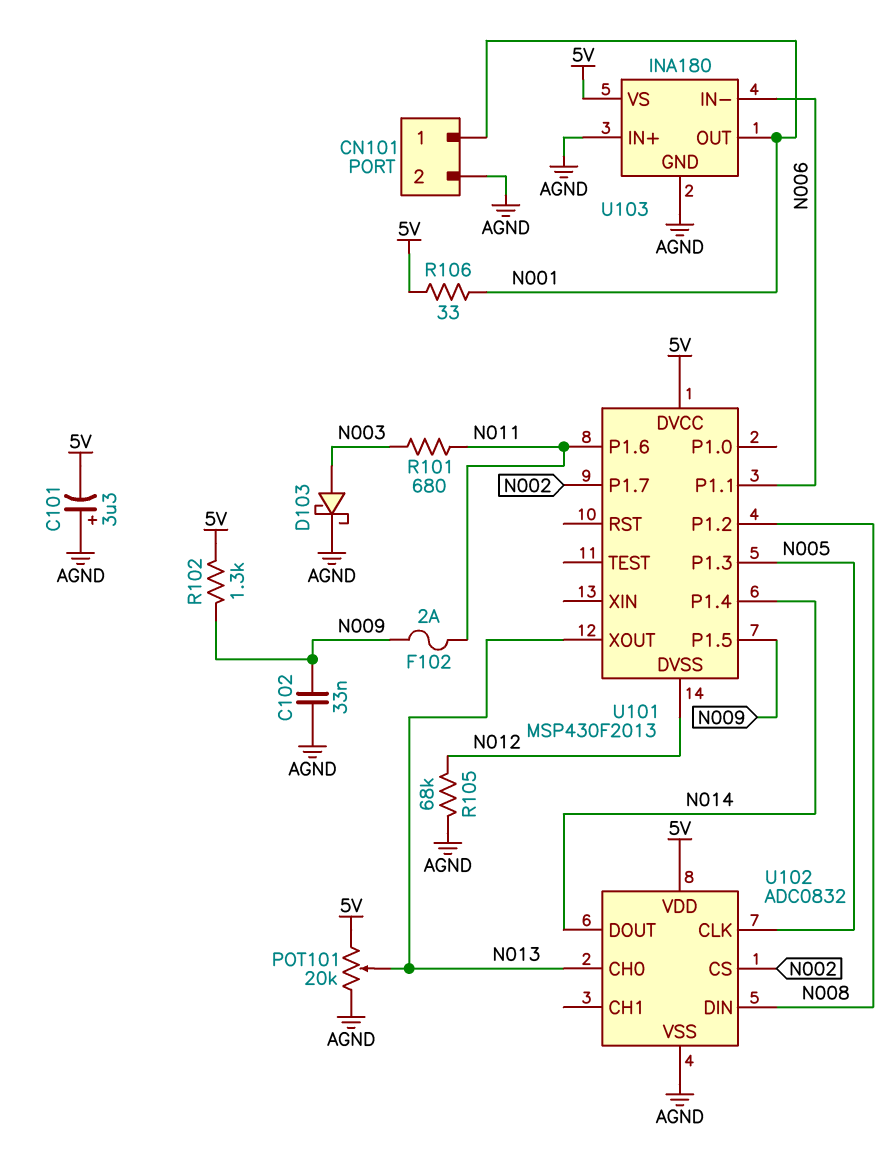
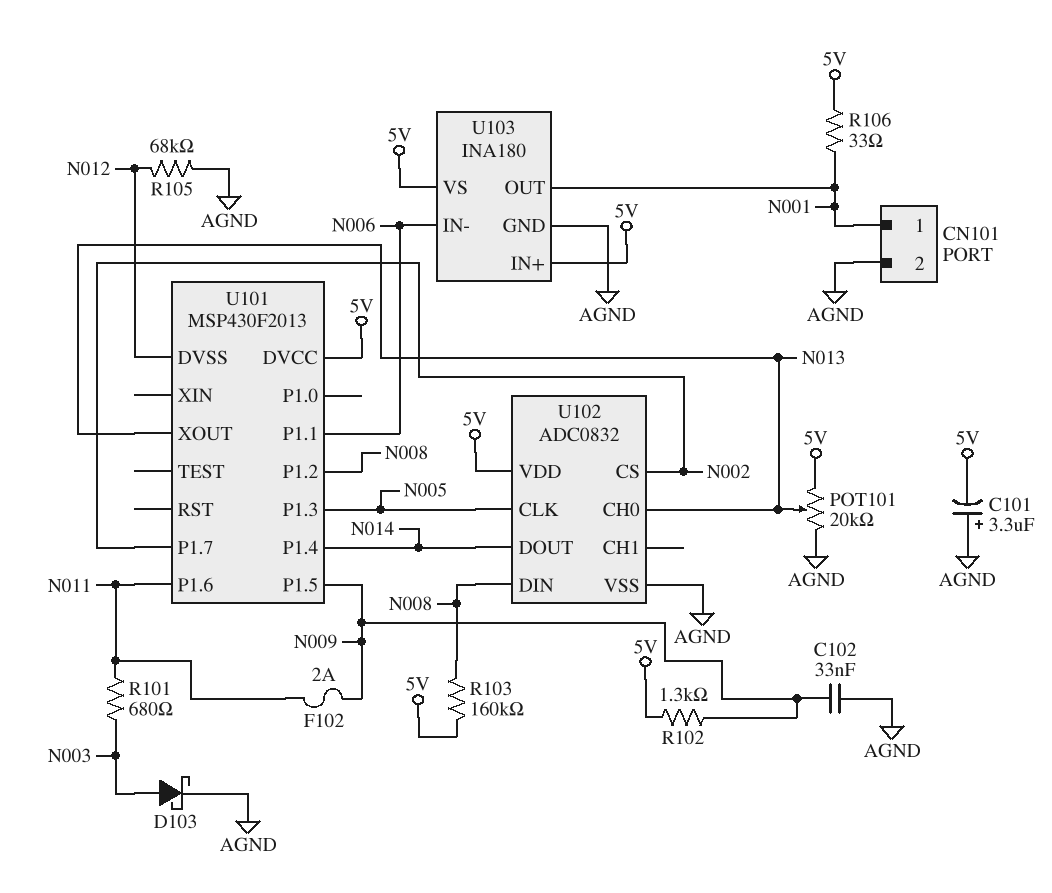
R103: none -> 160k (5V, N008)
U103 pin IN+: AGND -> 5V

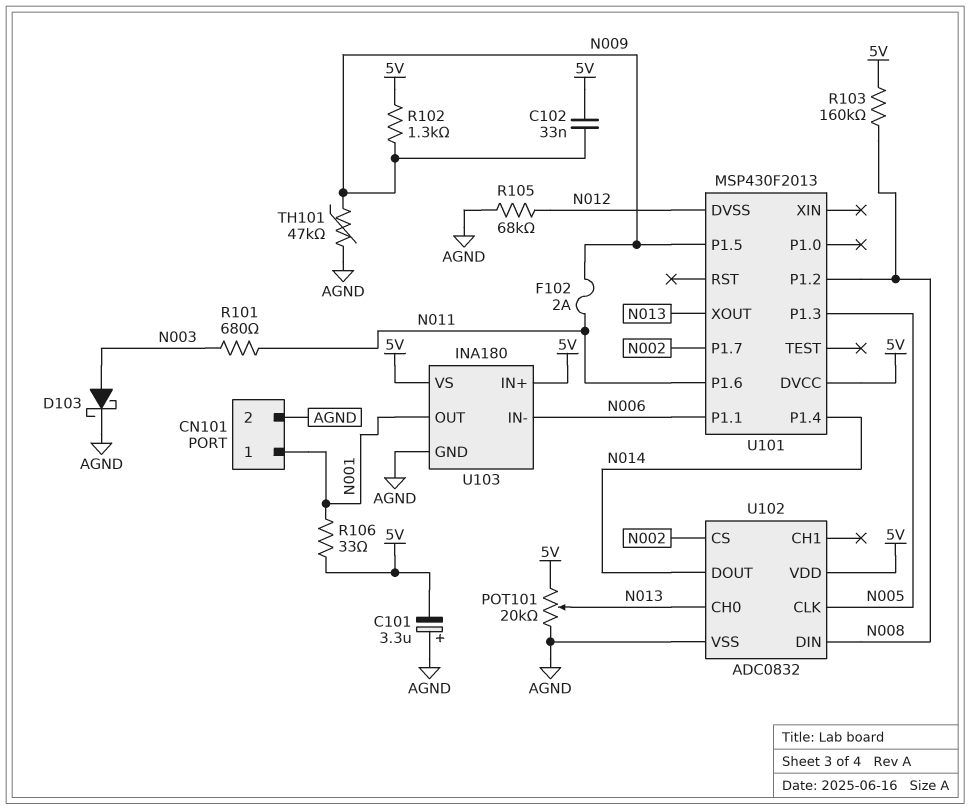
C102: 33nF (AGND, N009) -> 33nF (5V, N009)
TH101: none -> 47k (AGND, N009)

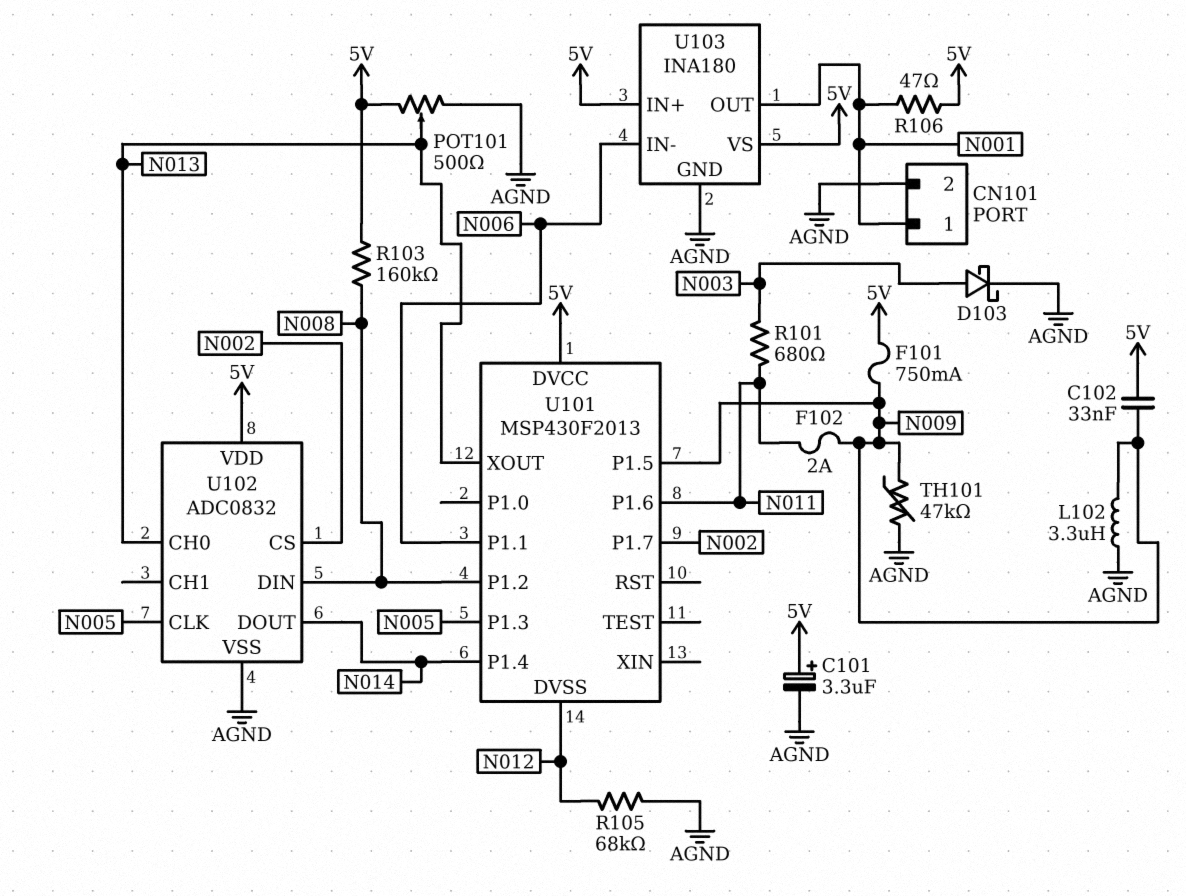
C101: 3.3uF (plus AGND, minus 5V) -> 3.3uF (plus 5V, minus AGND)
F101: none -> 750mA (5V, N009)
L102: none -> 3.3uH (AGND, N009)
POT101: 20k (5V, AGND, wiper N013) -> 500 (5V, AGND, wiper N013)
R102: 1.3k (5V, N009) -> none
R106: 33 (5V, N001) -> 47 (5V, N001)

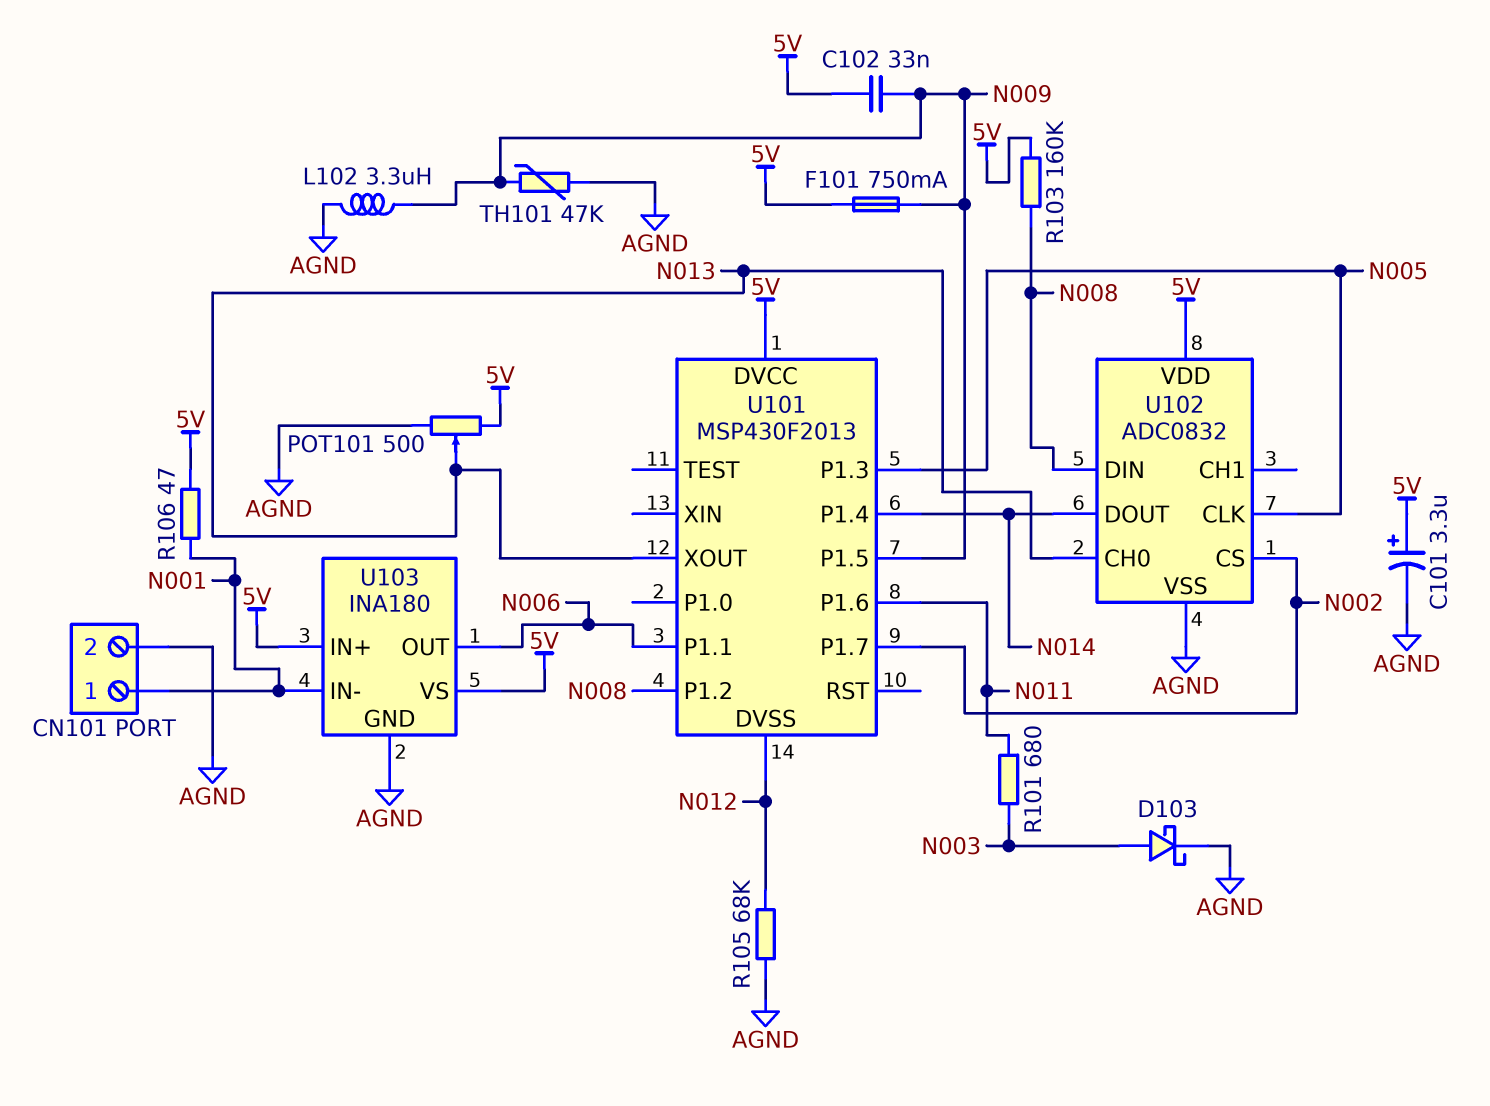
F102: 2A (N009, N011) -> none
U103 pin IN-: N006 -> N001
U103 pin OUT: N001 -> N006

